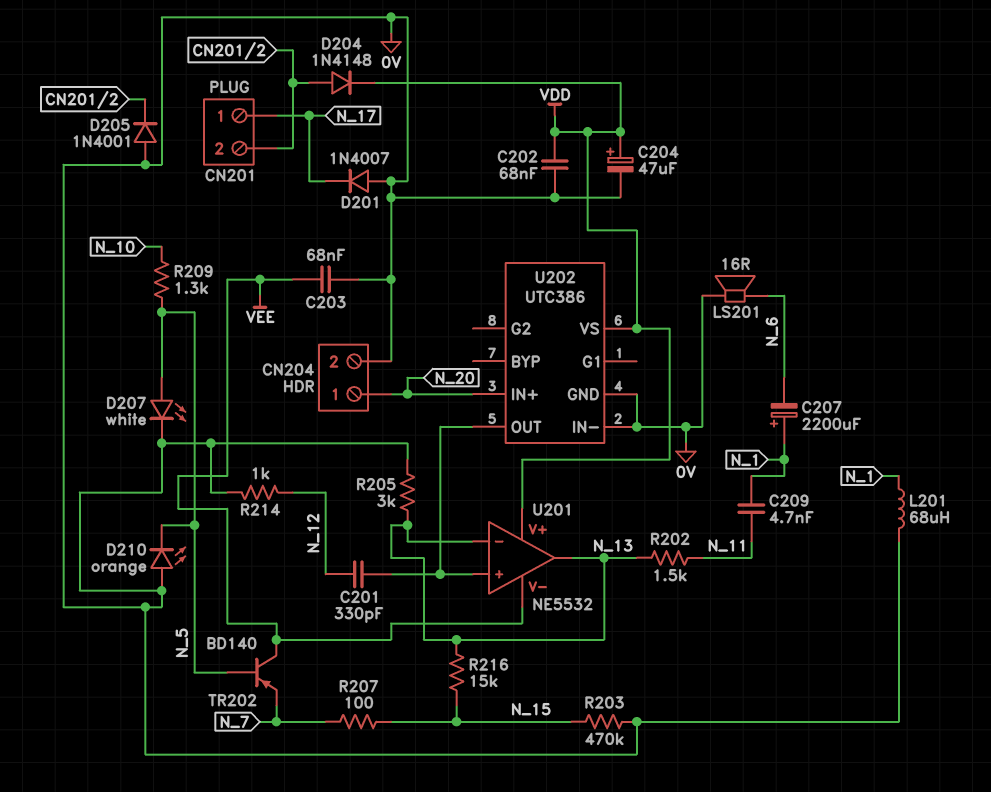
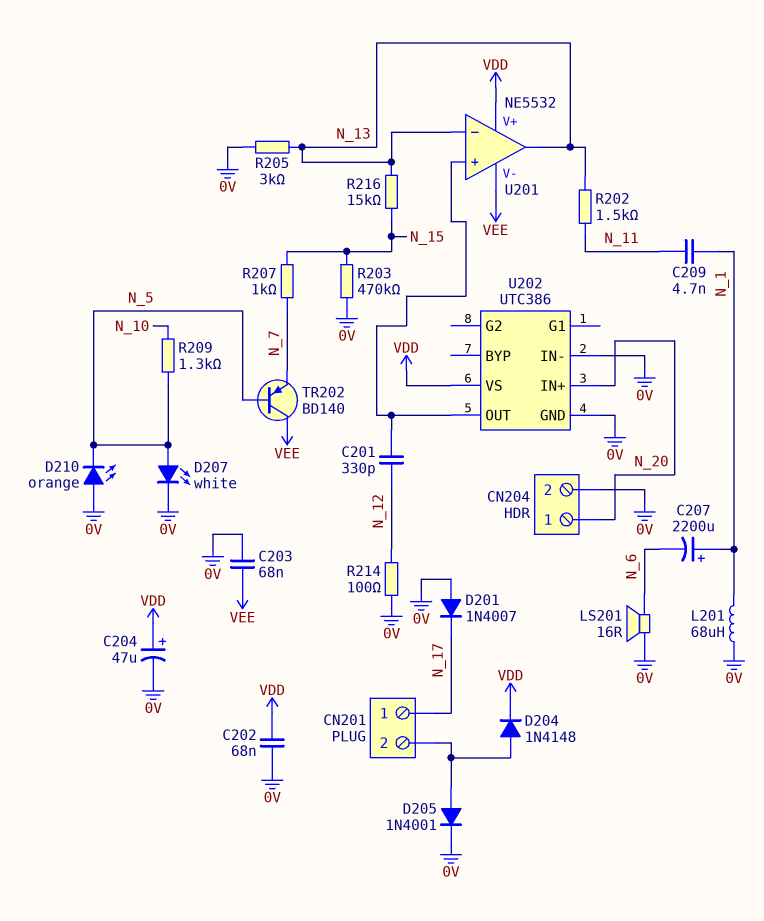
D205: diode 1N4001 (A 0V, K CN201/2) -> diode 1N4001 (A CN201/2, K 0V)
R207: 100 (N_7, N_15) -> 1k (N_7, N_15)
R214: 1k (0V, N_12) -> 100 (0V, N_12)

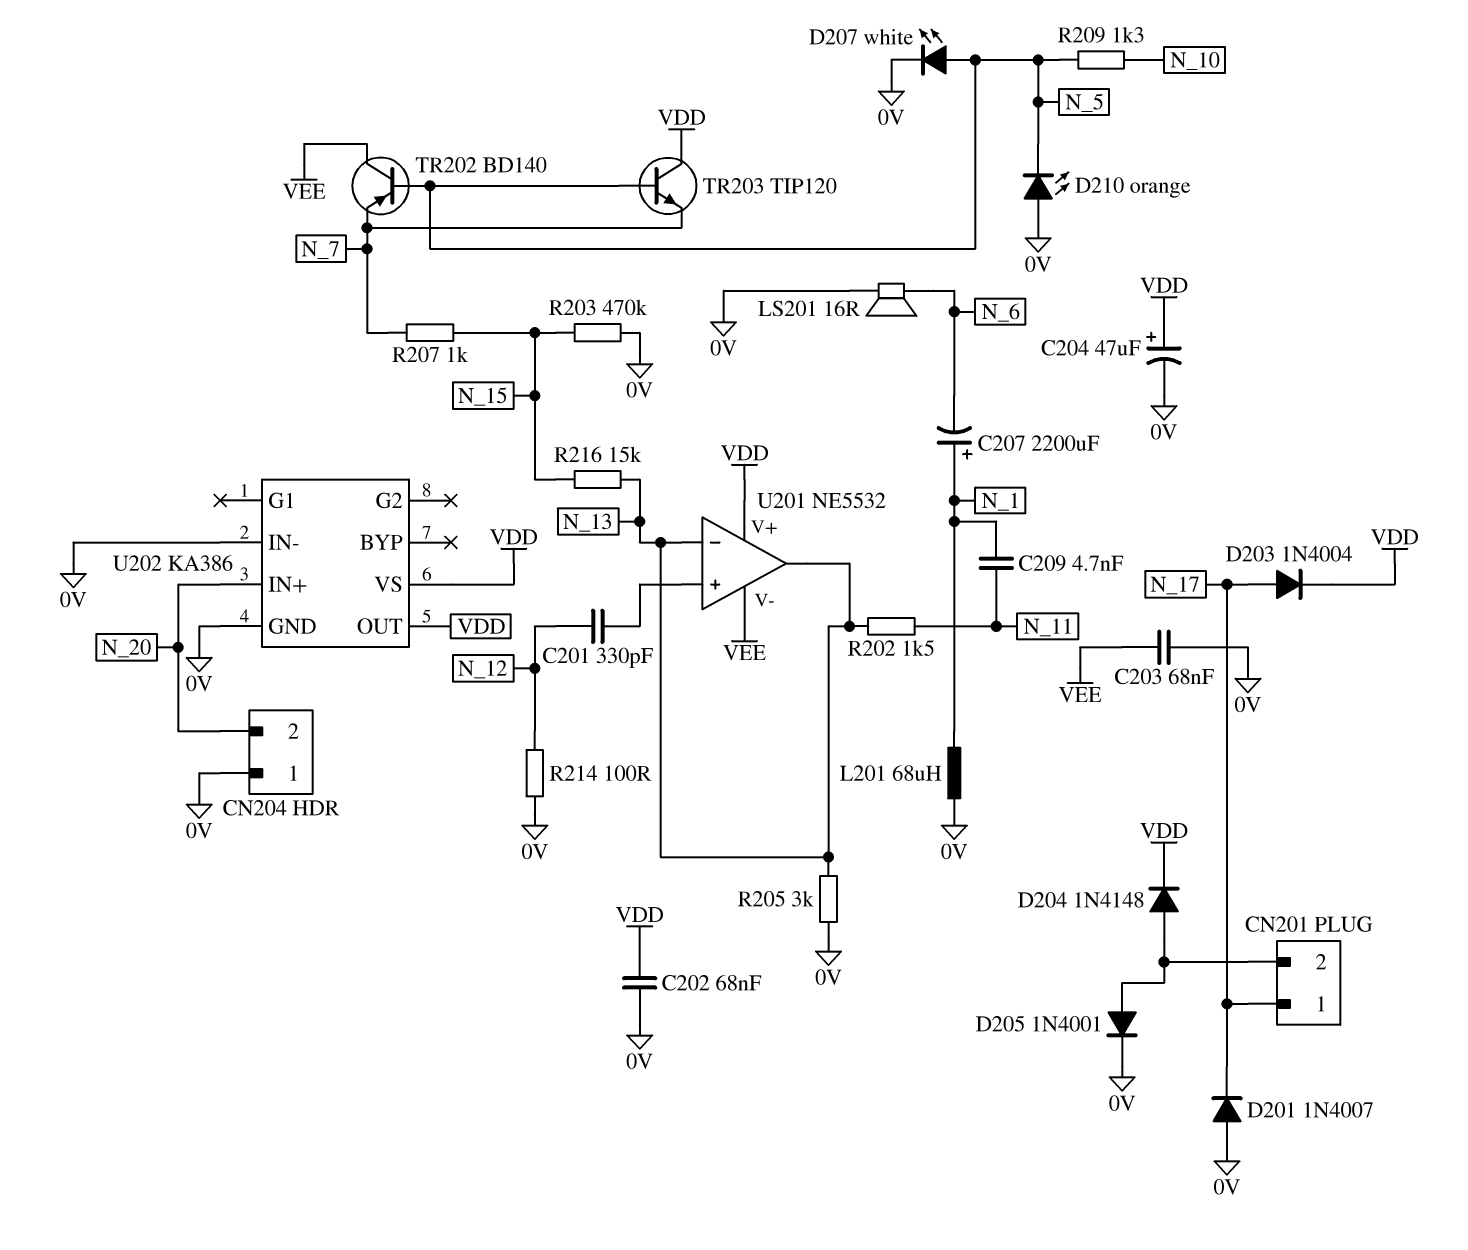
CN204 pin 1: N_20 -> 0V
CN204 pin 2: 0V -> N_20
D203: none -> diode 1N4004 (A N_17, K VDD)
TR203: none -> NPN TIP120 (B N_5, C VDD, E N_7)
U202: UTC386 -> KA386
U202 pin OUT: U201/in+ -> VDD

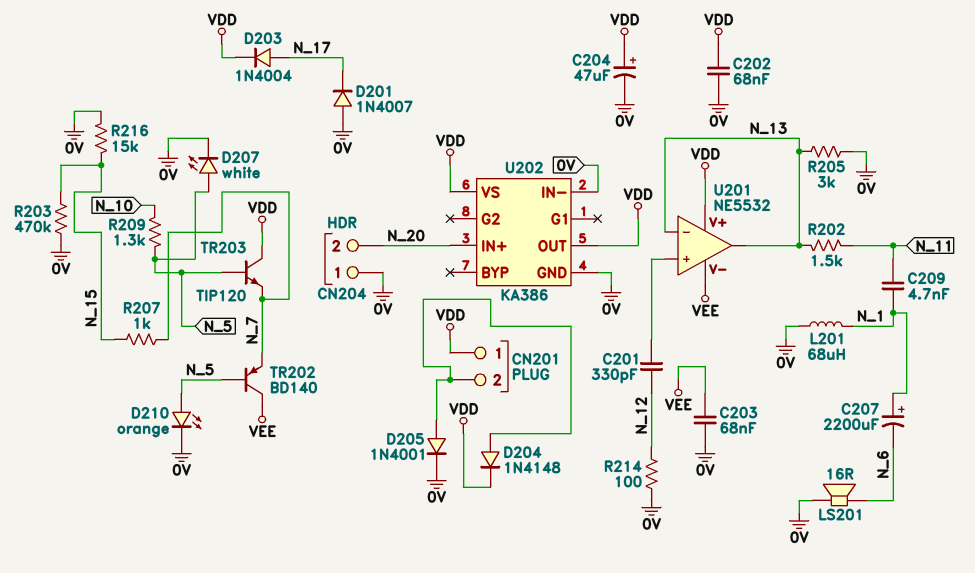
CN201 pin 1: N_17 -> VDD
D210: LED orange (A 0V, K N_5) -> LED orange (A N_5, K 0V)
R216: 15k (N_13, N_15) -> 15k (0V, N_15)

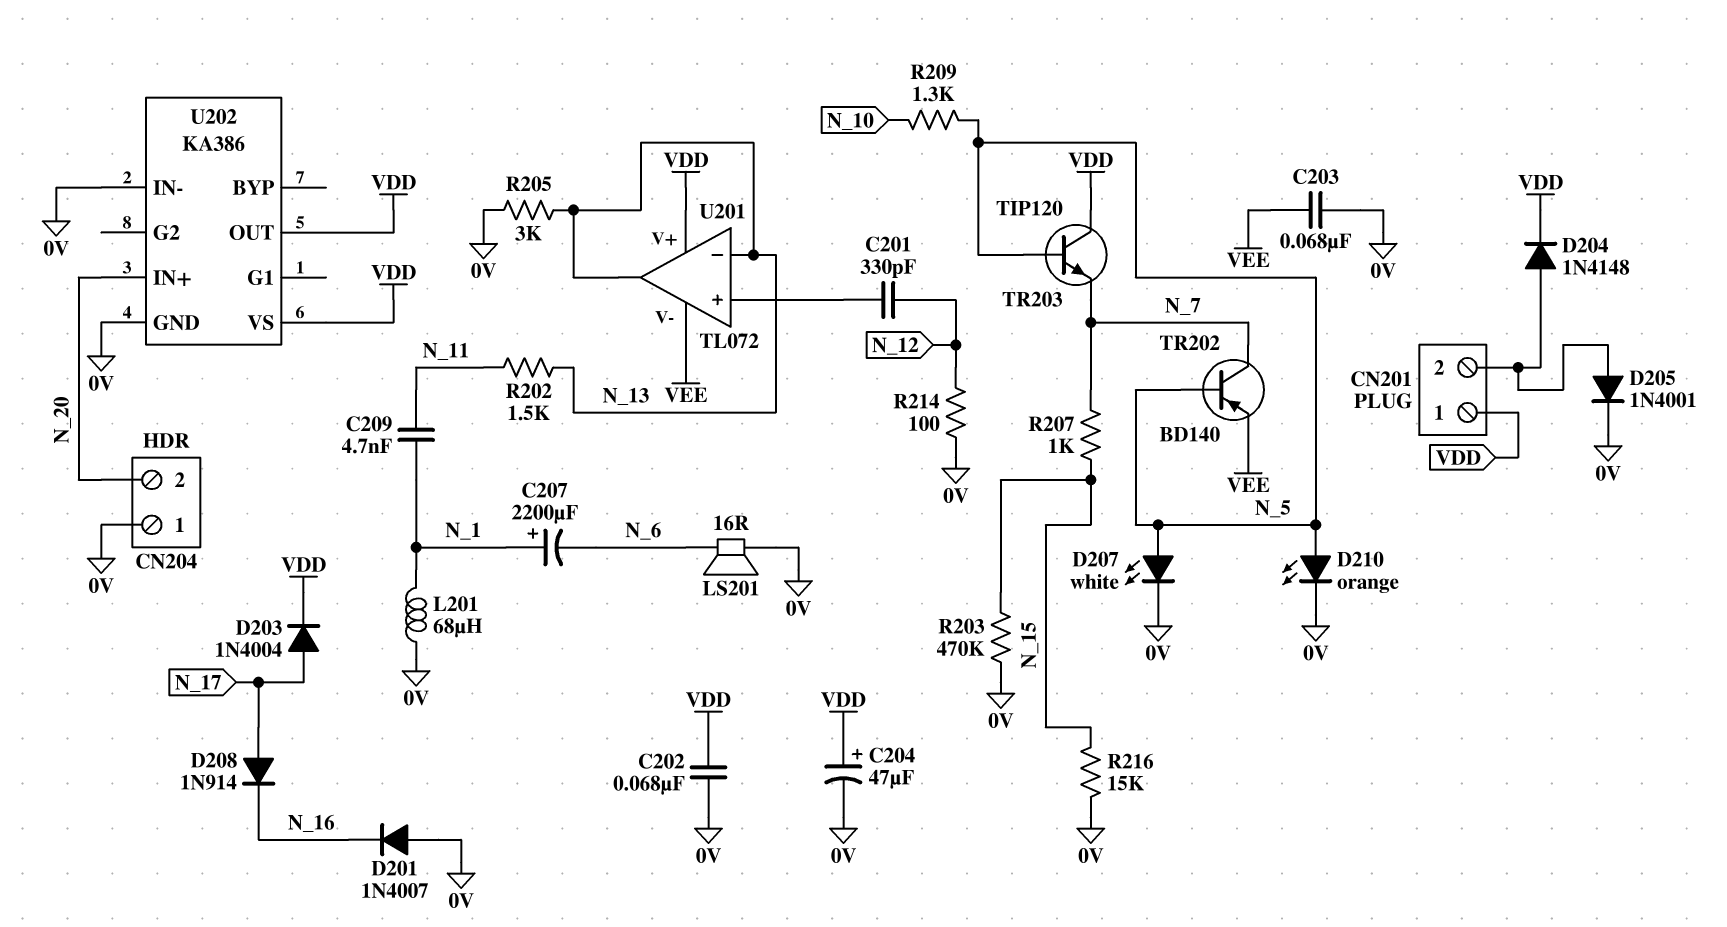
D201: diode 1N4007 (A 0V, K N_17) -> diode 1N4007 (A 0V, K N_16)
D208: none -> diode 1N914 (A N_17, K N_16)
TR202: PNP BD140 (B N_5, C VEE, E N_7) -> PNP BD140 (B N_5, C N_7, E VEE)
U201: NE5532 -> TL072

